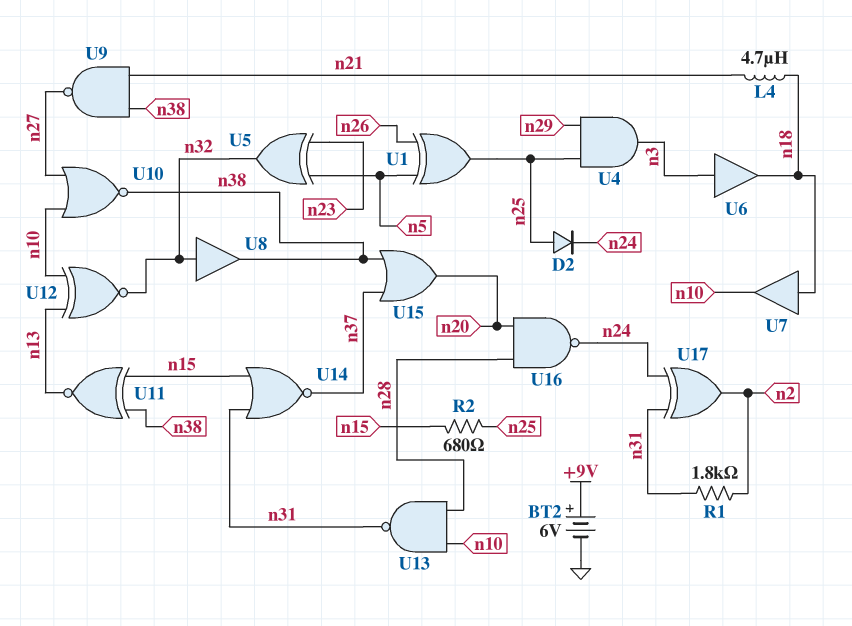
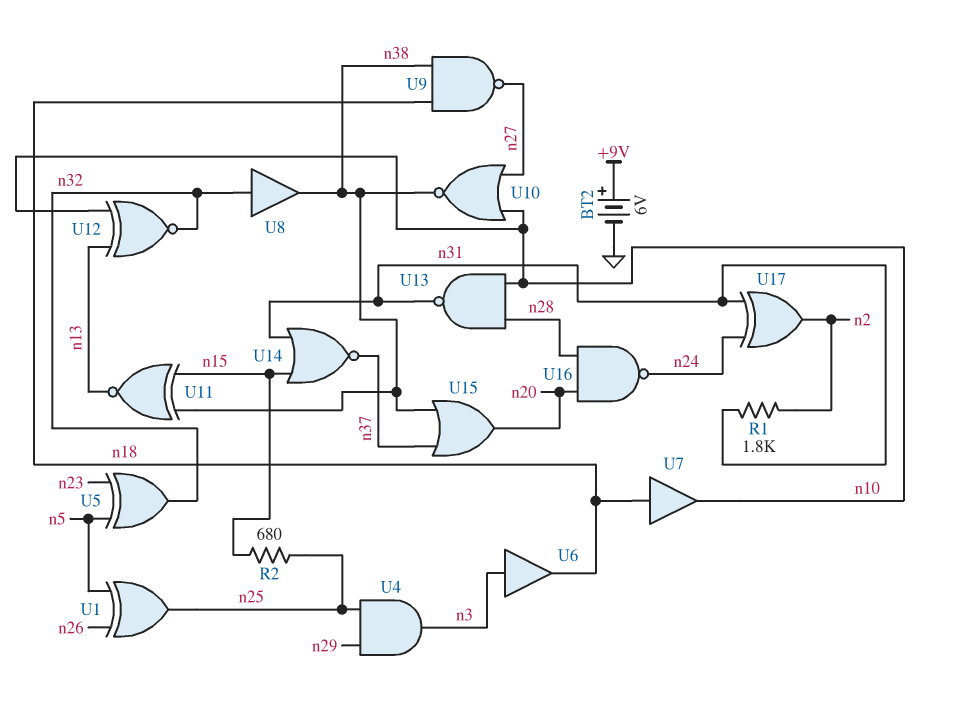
D2: diode (A n25, K n24) -> none
L4: 4.7uH (n18, n21) -> none
U9: NAND (in n21, in n38, out n27) -> NAND (in n18, in n38, out n27)

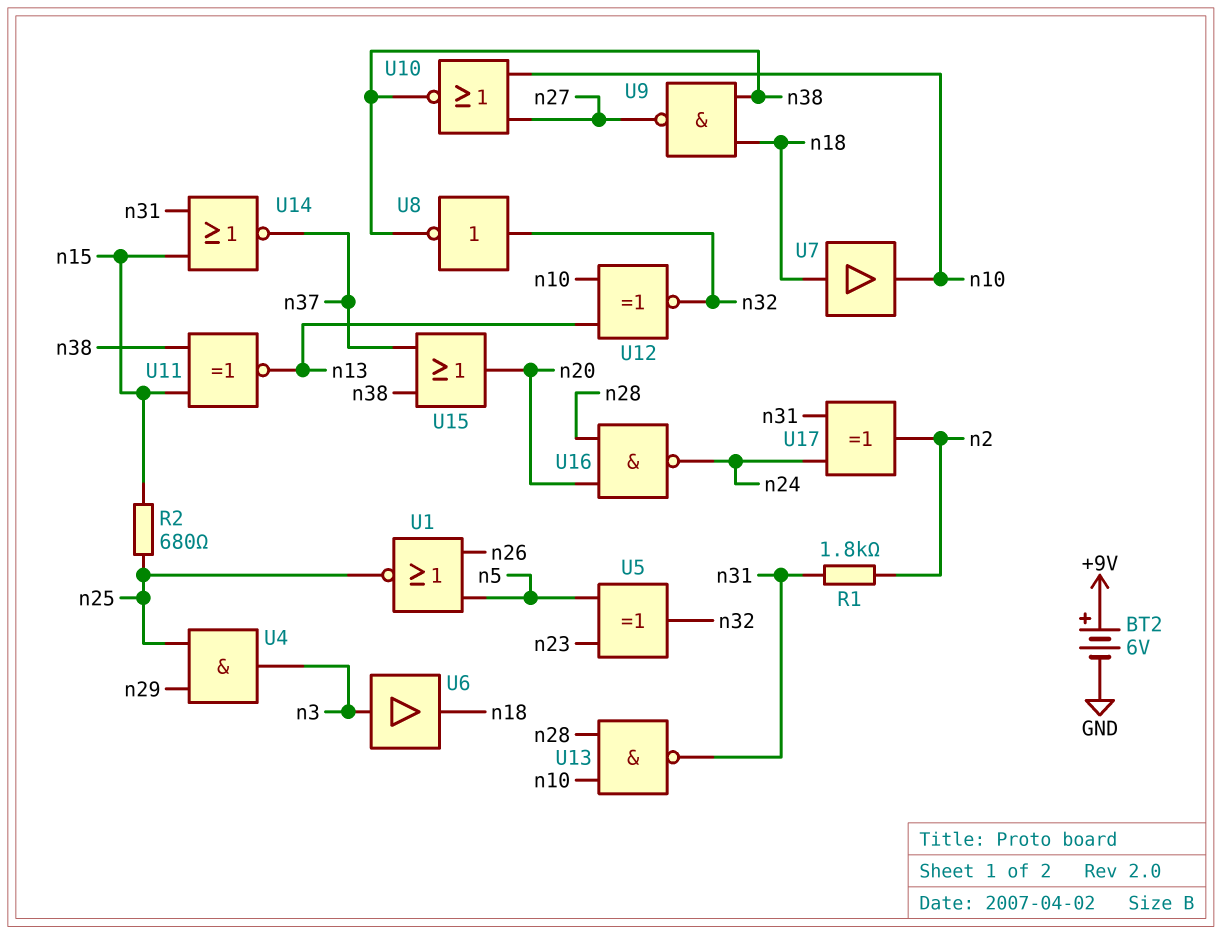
U1: XOR (in n5, in n26, out n25) -> NOR (in n5, in n26, out n25)
U8: buffer (in n32, out n38) -> NOT (in n32, out n38)

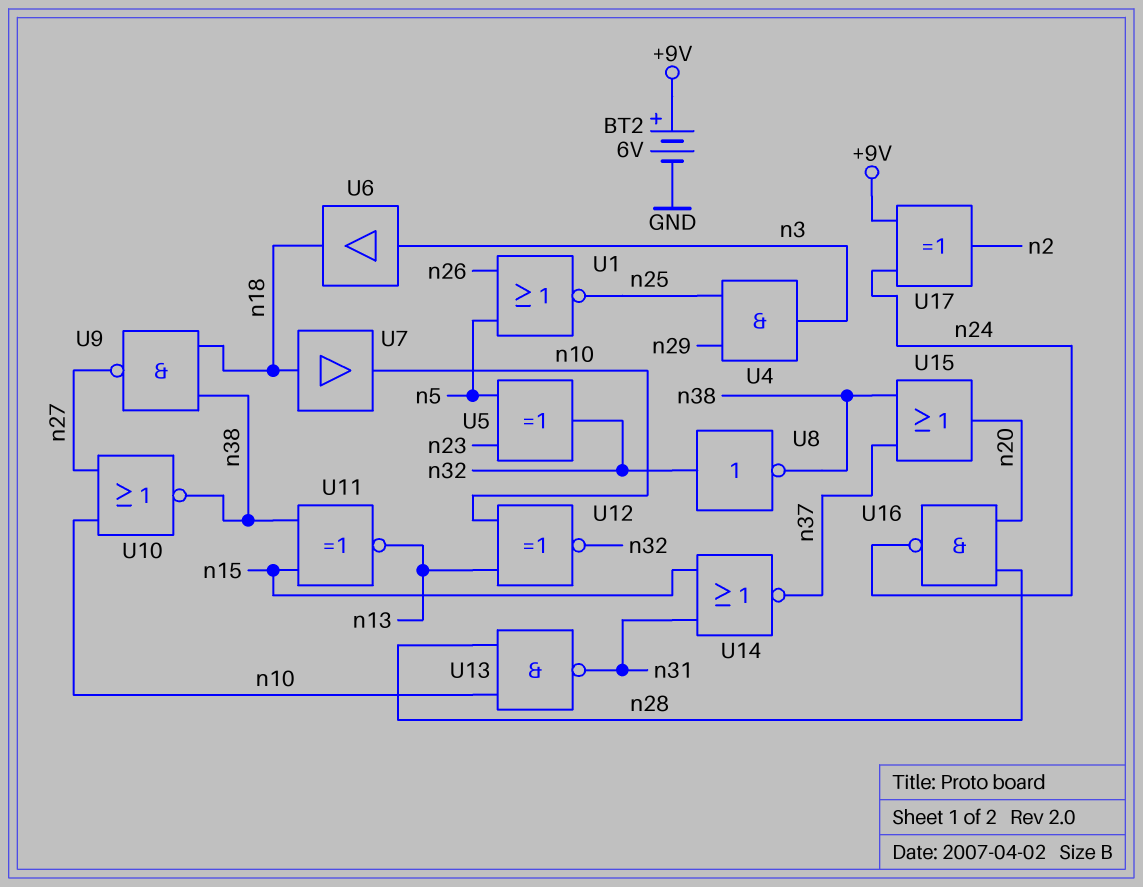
R1: 1.8k (n2, n31) -> none
R2: 680 (n15, n25) -> none
U17: XOR (in n24, in n31, out n2) -> XOR (in +9V, in n24, out n2)

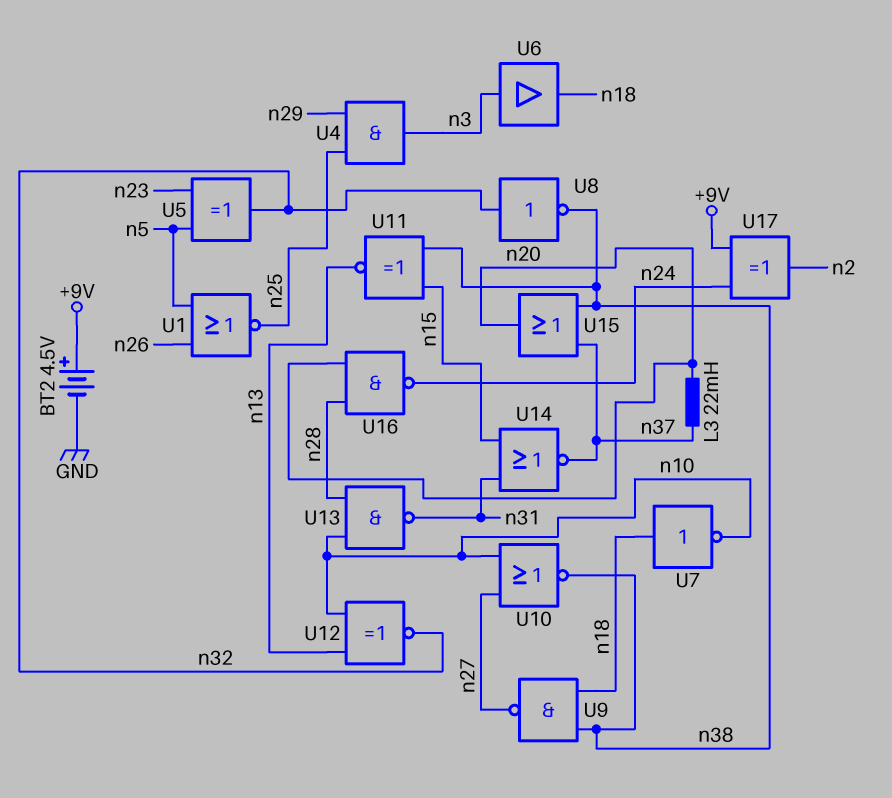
BT2: 6V (plus +9V, minus GND) -> 4.5V (plus +9V, minus GND)
L3: none -> 22mH (n20, n37)
U7: buffer (in n18, out n10) -> NOT (in n18, out n10)

